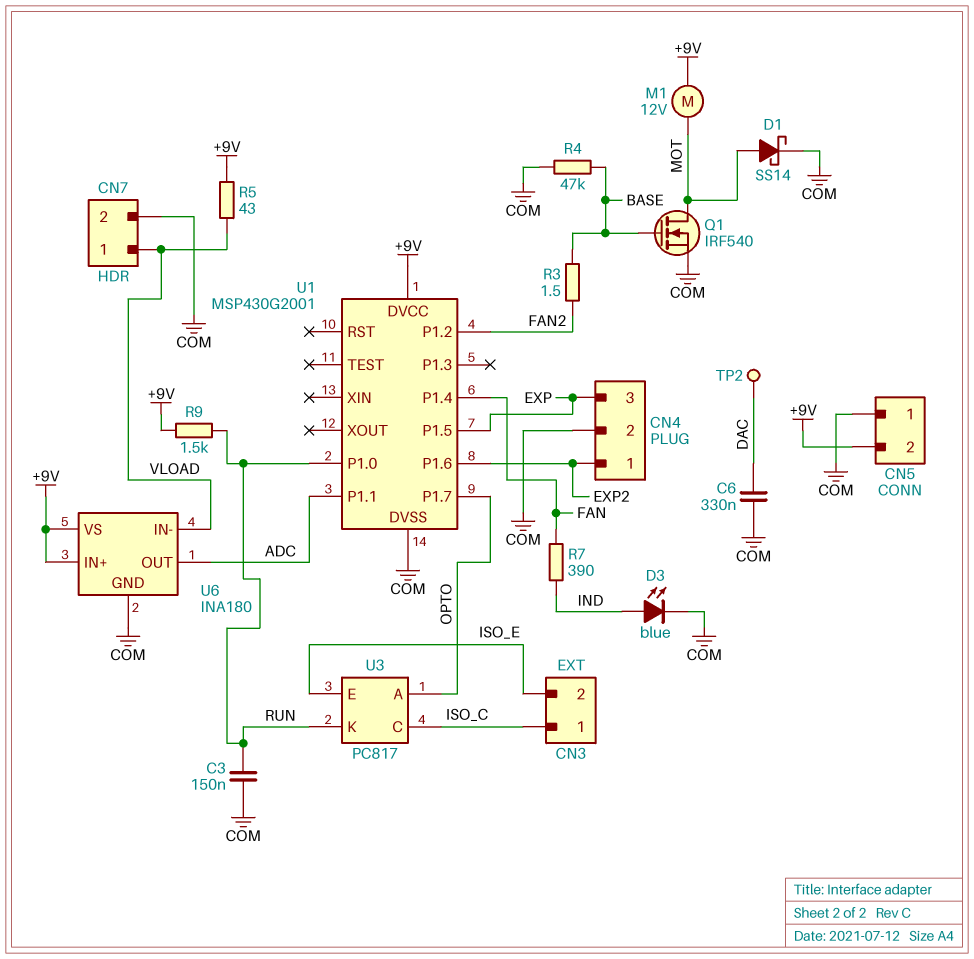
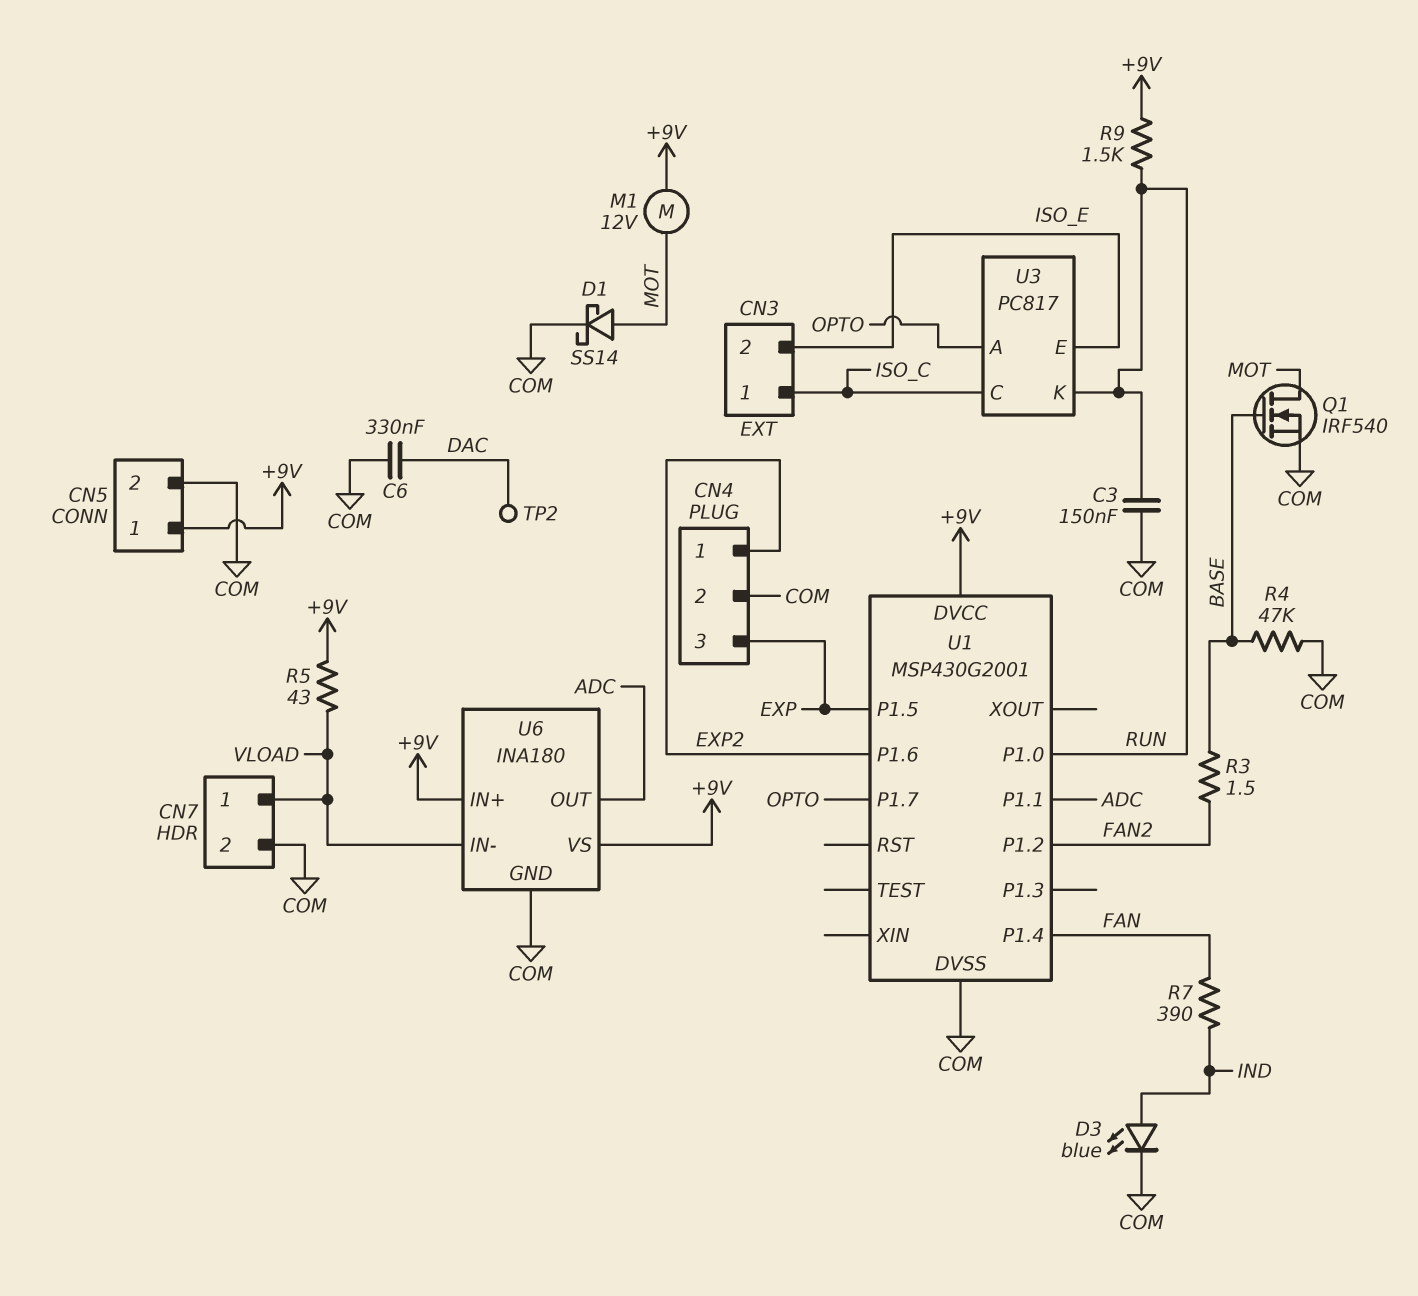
CN5 pin 1: COM -> +9V
CN5 pin 2: +9V -> COM

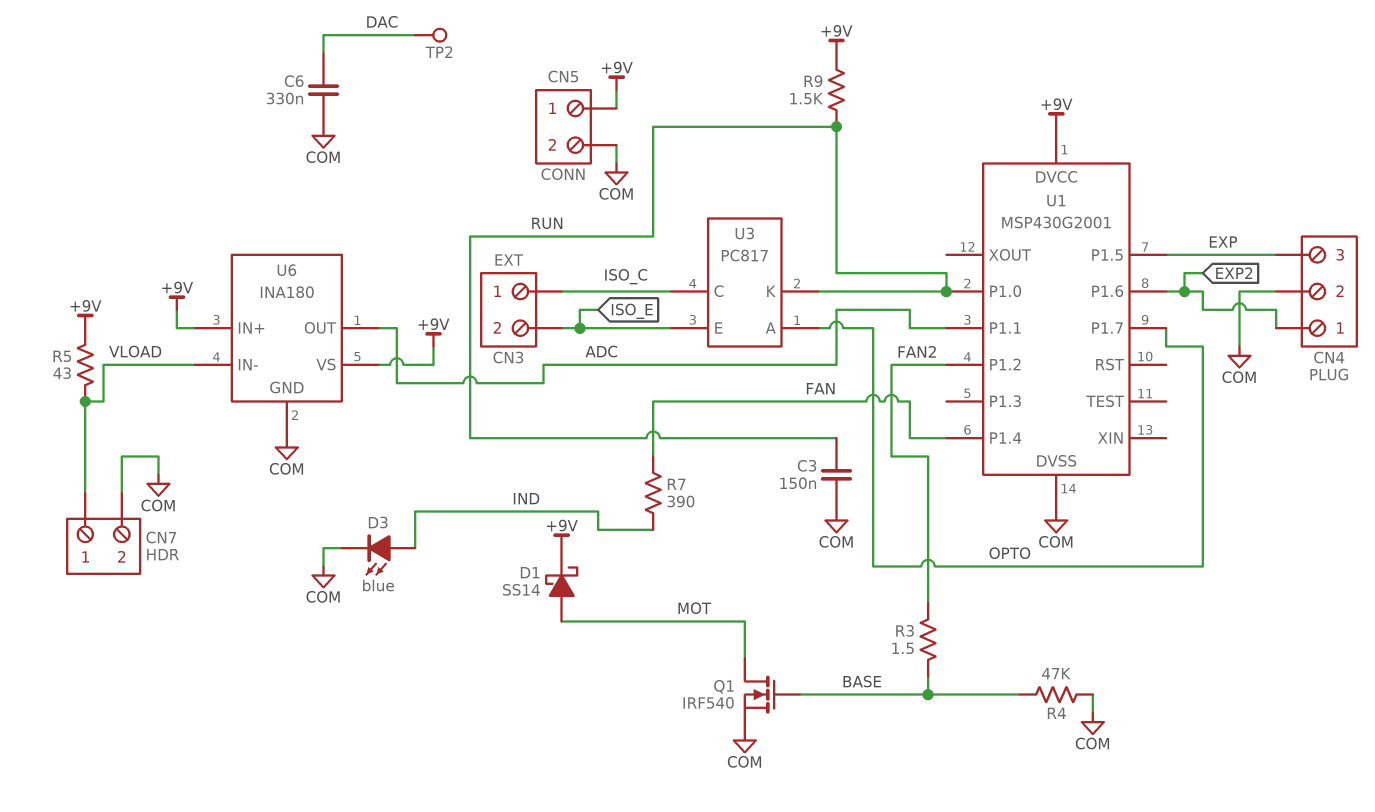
D1: schottky SS14 (A MOT, K COM) -> schottky SS14 (A MOT, K +9V)
M1: motor 12V (+9V, MOT) -> none

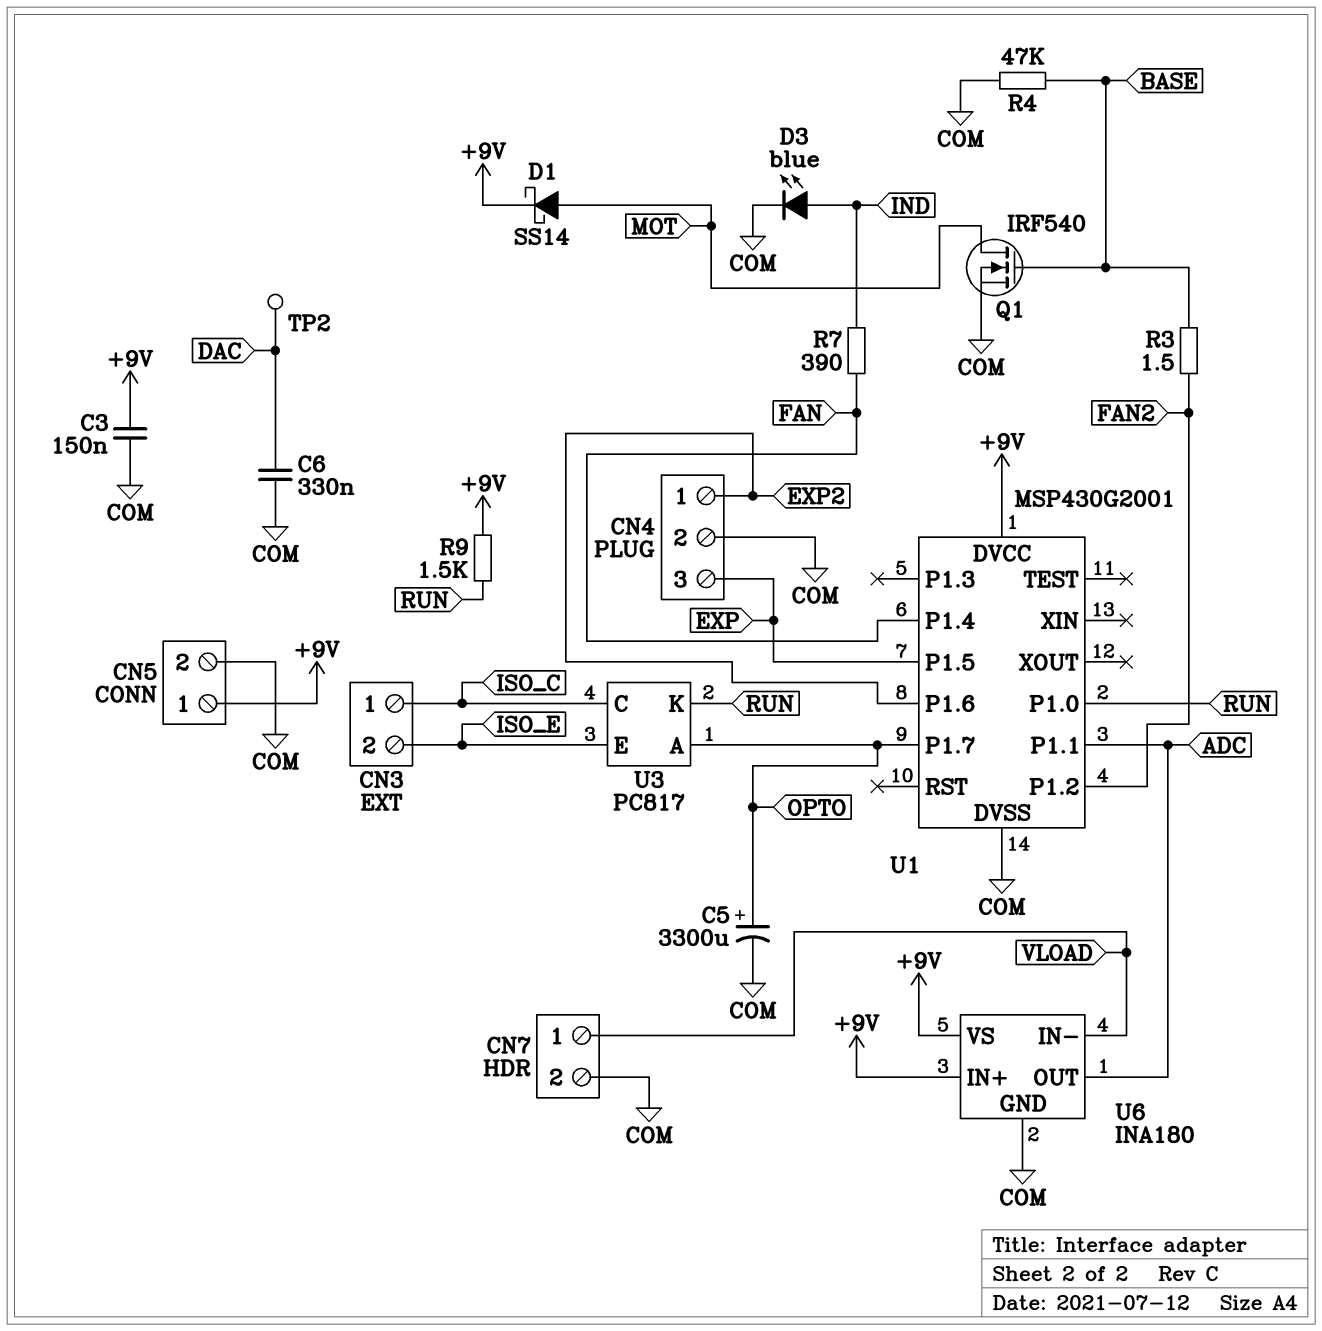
C3: 150nF (COM, RUN) -> 150nF (+9V, COM)
C5: none -> 3300uF (plus OPTO, minus COM)
R5: 43 (+9V, VLOAD) -> none

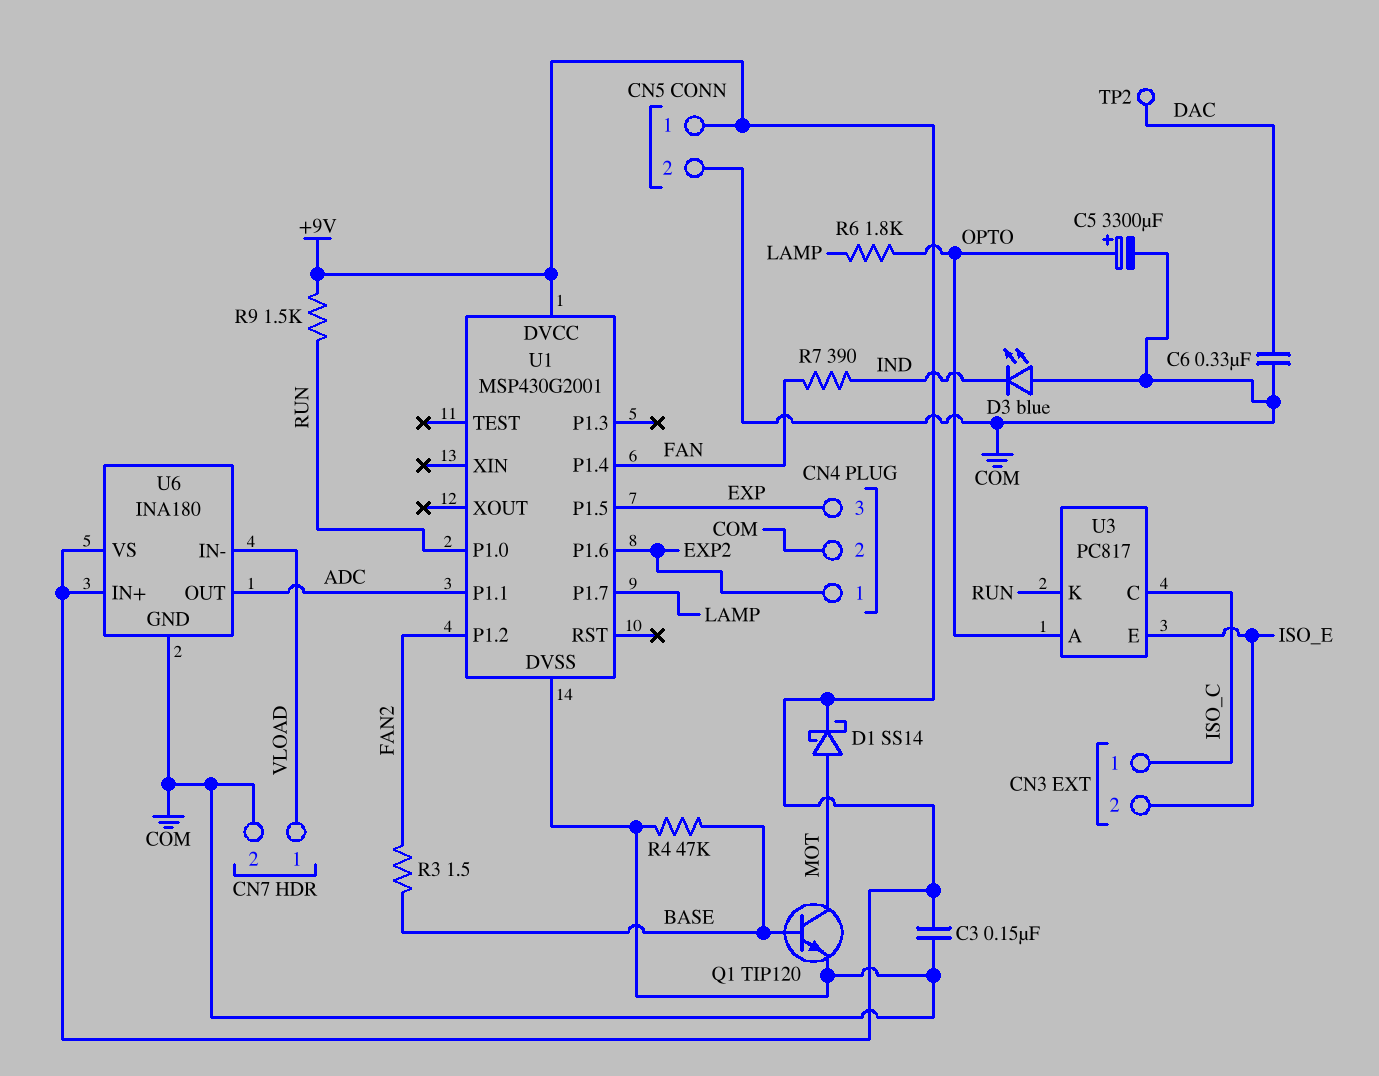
D3: LED blue (A IND, K COM) -> LED blue (A COM, K IND)
Q1: NMOS IRF540 (G BASE, D MOT, S COM) -> NPN TIP120 (B BASE, C MOT, E COM)
R6: none -> 1.8k (LAMP, OPTO)
U1 pin P1.7: OPTO -> LAMP

